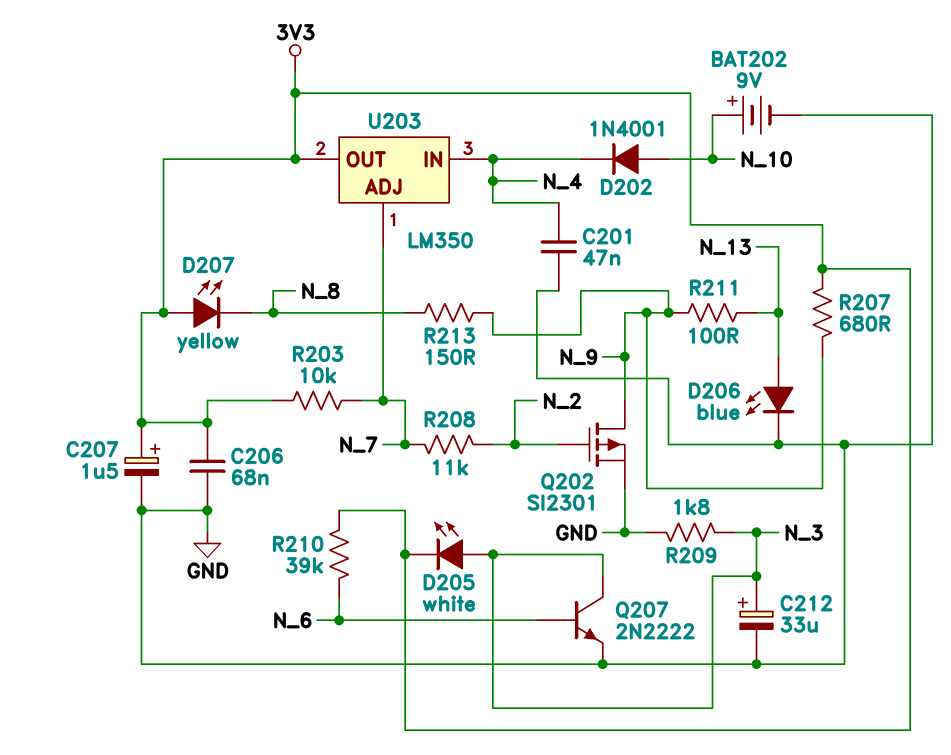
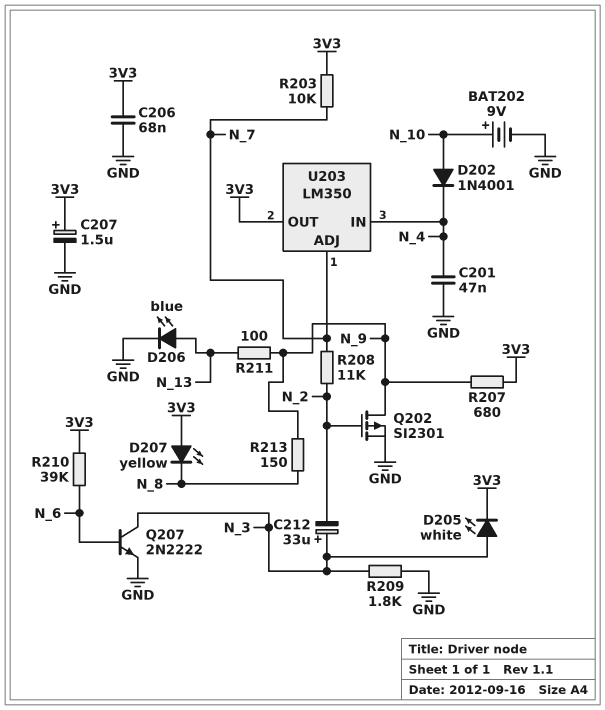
C212: 33uF (plus N_3, minus GND) -> 33uF (plus N_3, minus N_2)

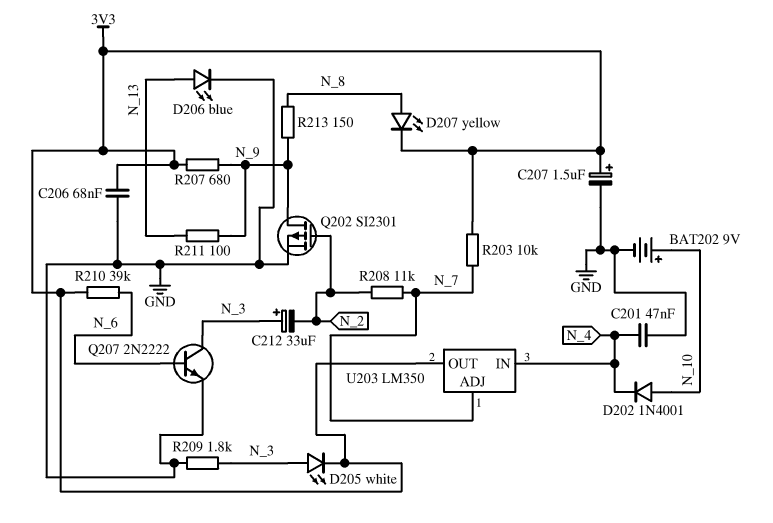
D207: LED yellow (A 3V3, K N_8) -> LED yellow (A N_8, K 3V3)

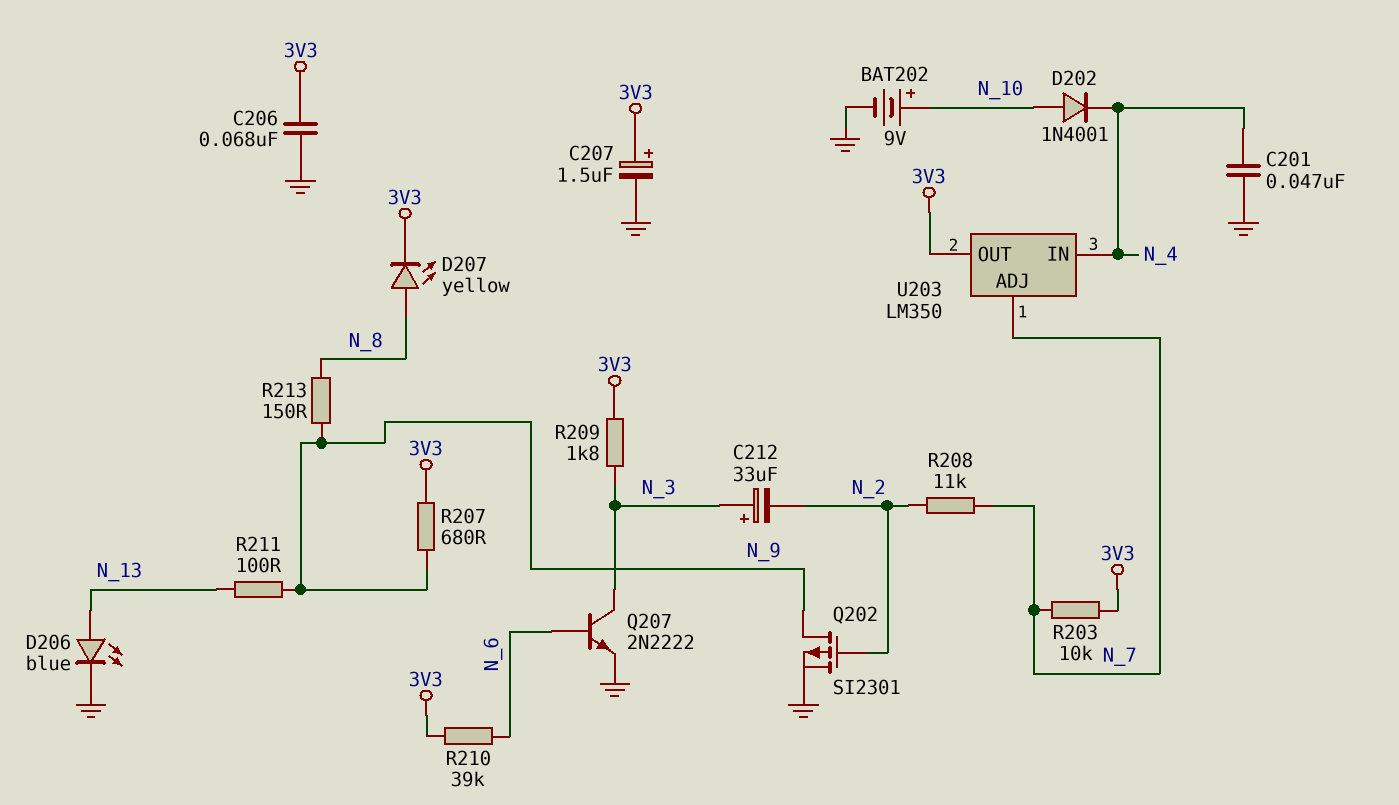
D205: LED white (A N_3, K 3V3) -> none
R209: 1.8k (GND, N_3) -> 1.8k (3V3, N_3)

